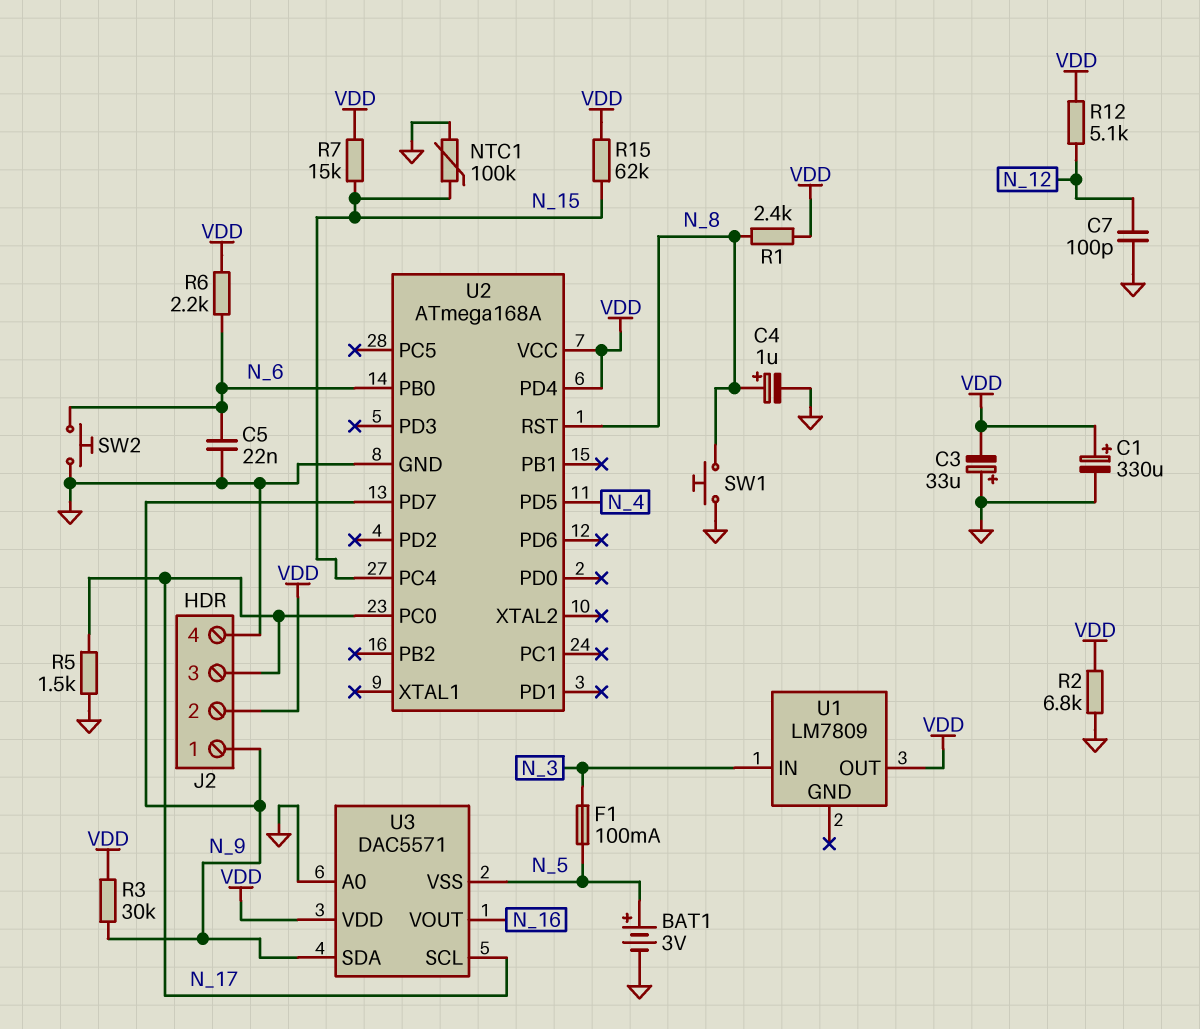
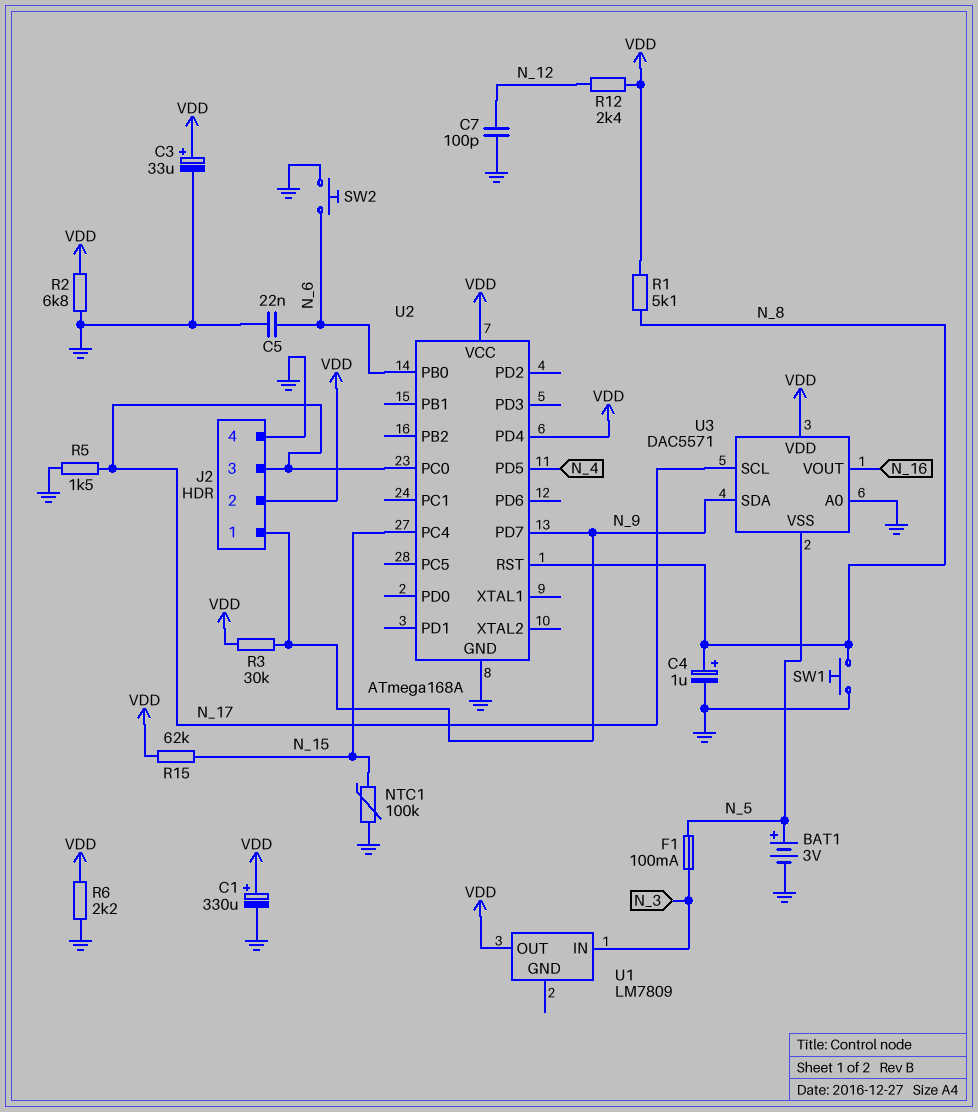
C3: 33uF (plus GND, minus VDD) -> 33uF (plus VDD, minus GND)
R1: 2.4k (N_8, VDD) -> 5.1k (N_8, VDD)
R6: 2.2k (N_6, VDD) -> 2.2k (GND, VDD)
R7: 15k (N_15, VDD) -> none
R12: 5.1k (N_12, VDD) -> 2.4k (N_12, VDD)

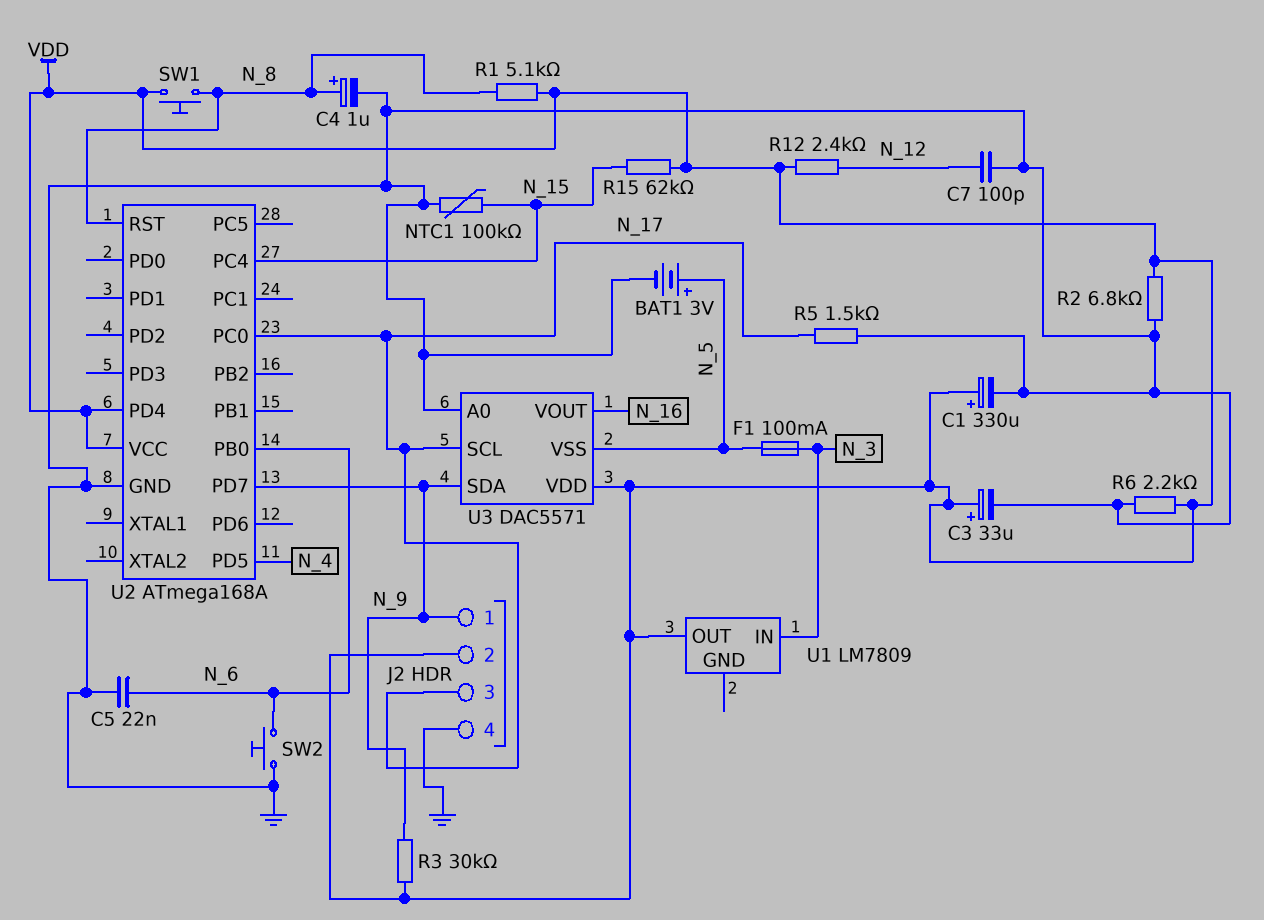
SW1: button (GND, N_8) -> button (N_8, VDD)

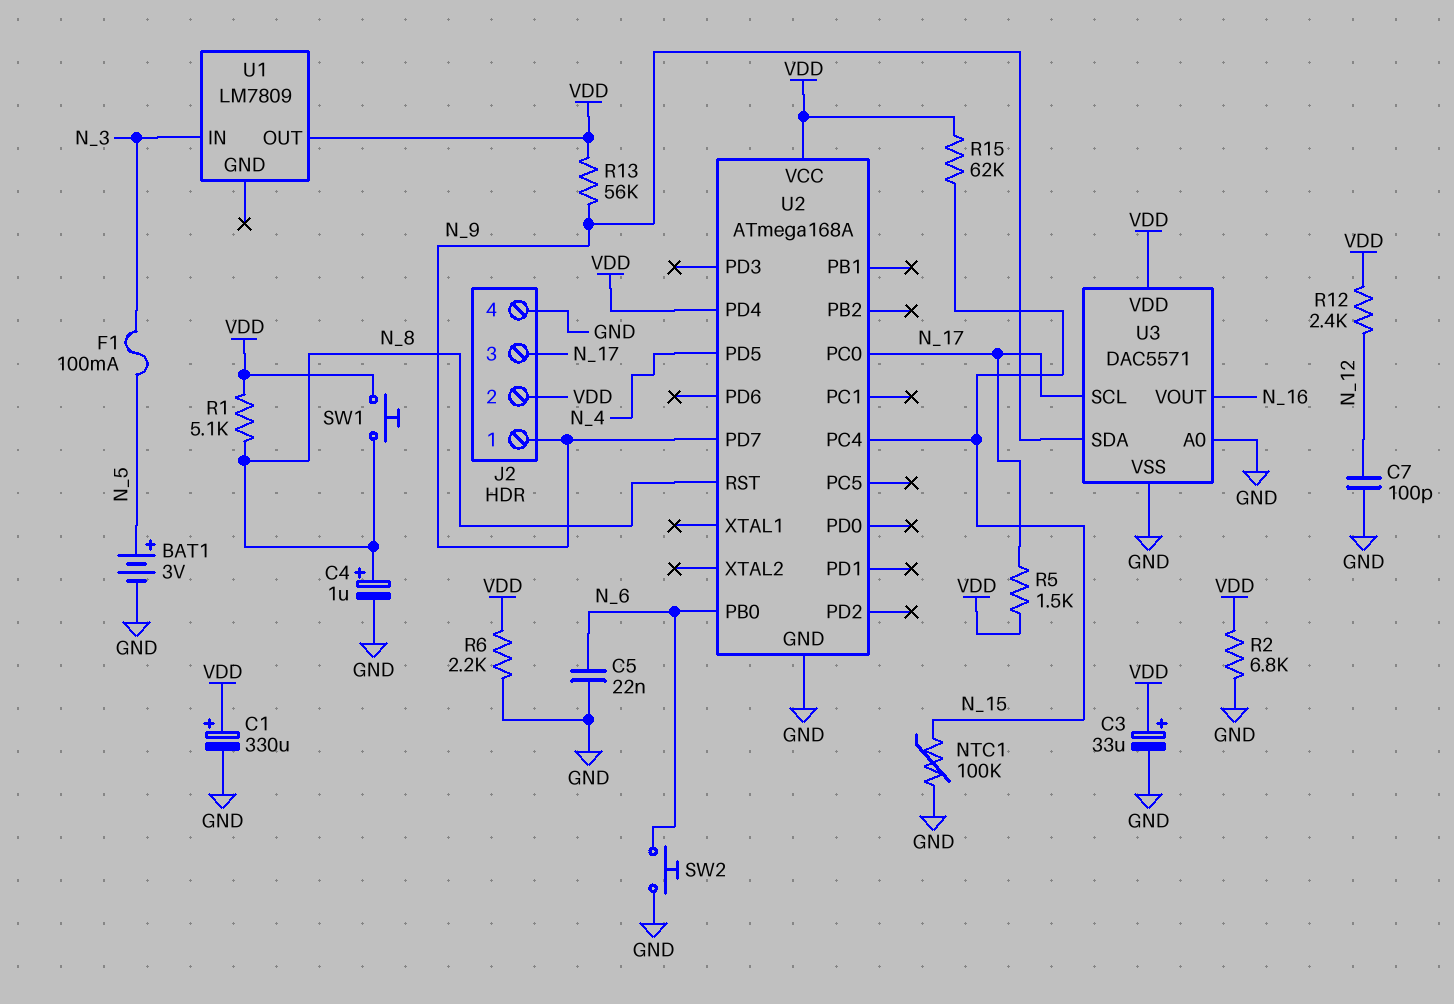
R3: 30k (N_9, VDD) -> none
R5: 1.5k (GND, N_17) -> 1.5k (N_17, VDD)
R13: none -> 56k (N_9, VDD)
U3 pin VSS: N_5 -> GND

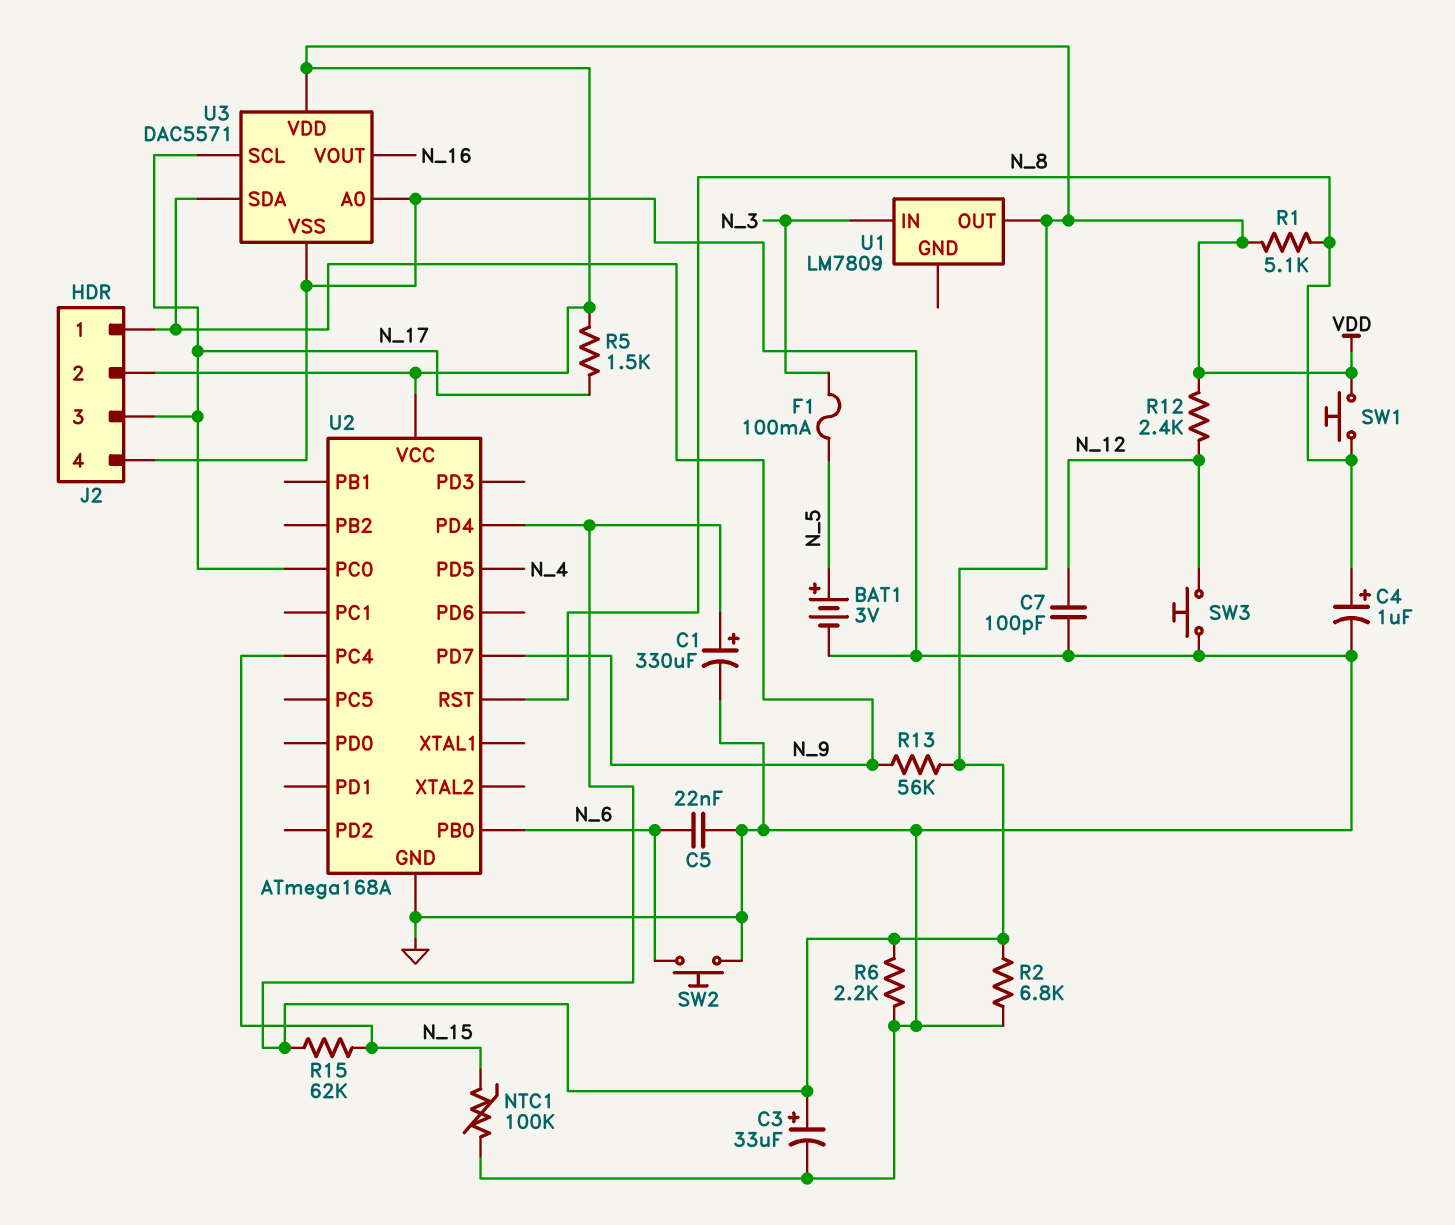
SW3: none -> button (GND, N_12)

